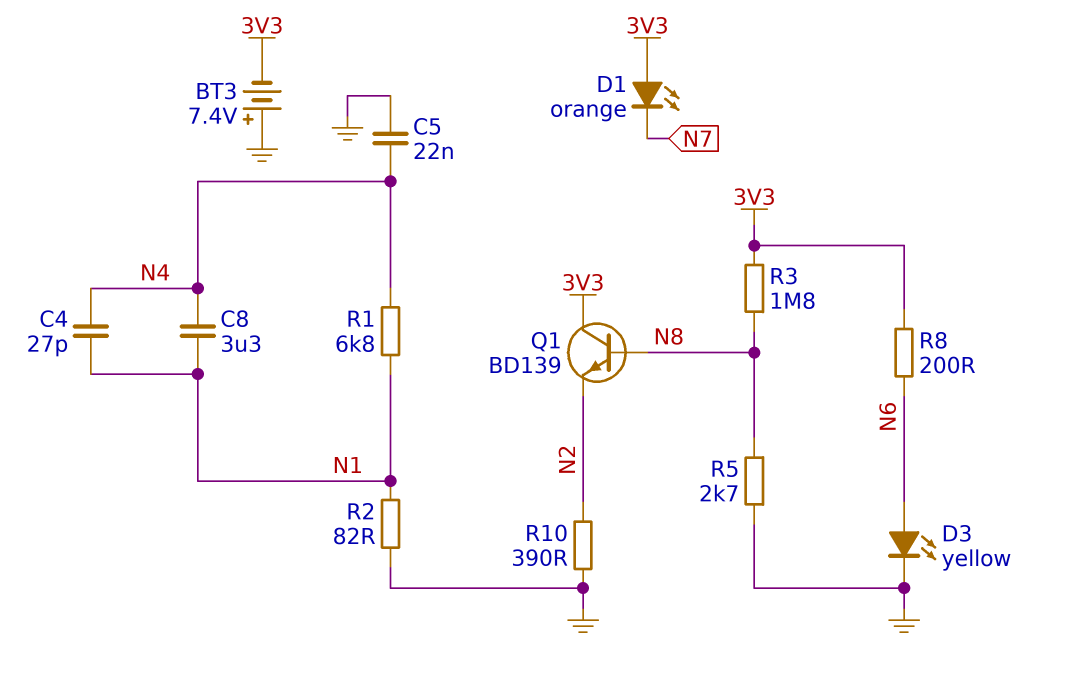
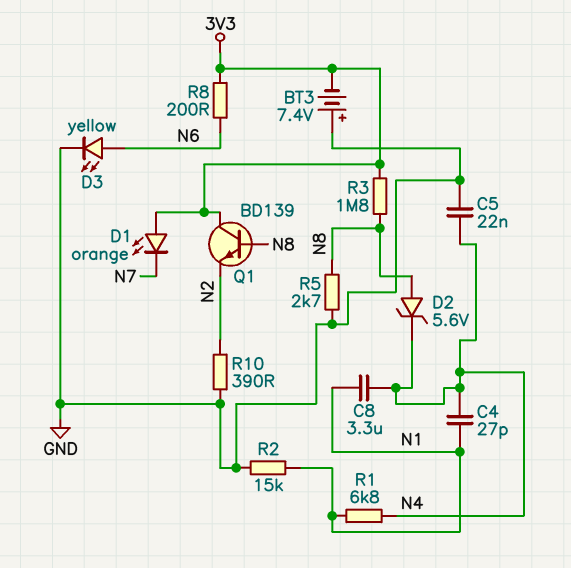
D2: none -> zener 5.6V (A N8, K N4)
R2: 82 (GND, N1) -> 15k (GND, N1)

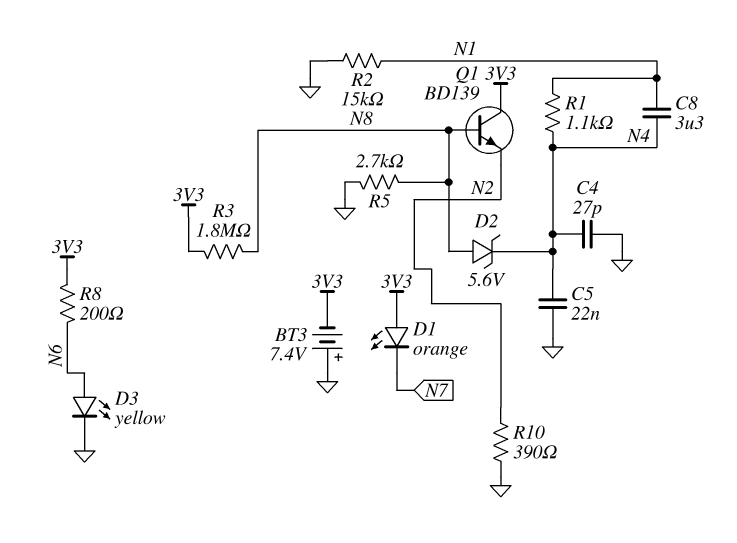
C4: 27pF (N1, N4) -> 27pF (GND, N4)
R1: 6.8k (N1, N4) -> 1.1k (N1, N4)

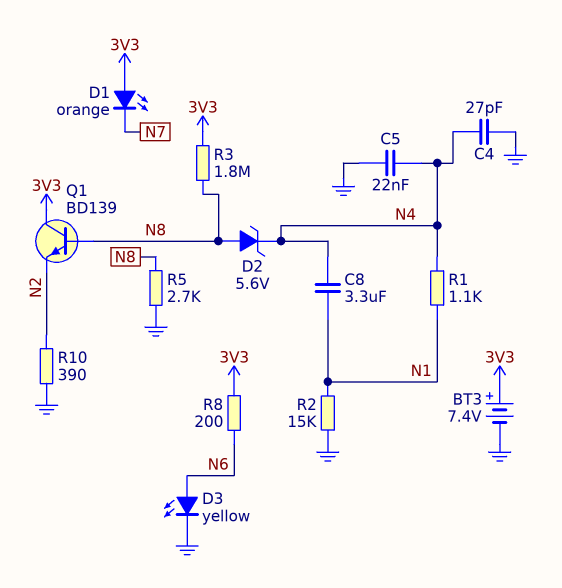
BT3: 7.4V (plus GND, minus 3V3) -> 7.4V (plus 3V3, minus GND)

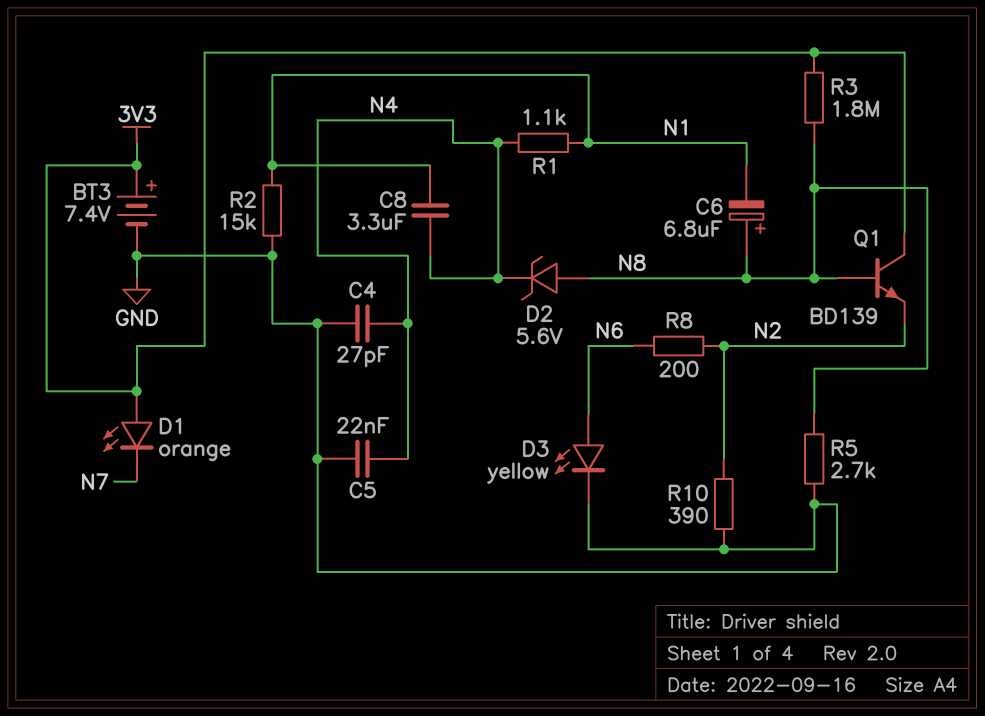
C6: none -> 6.8uF (plus N8, minus N1)
R8: 200 (3V3, N6) -> 200 (N2, N6)

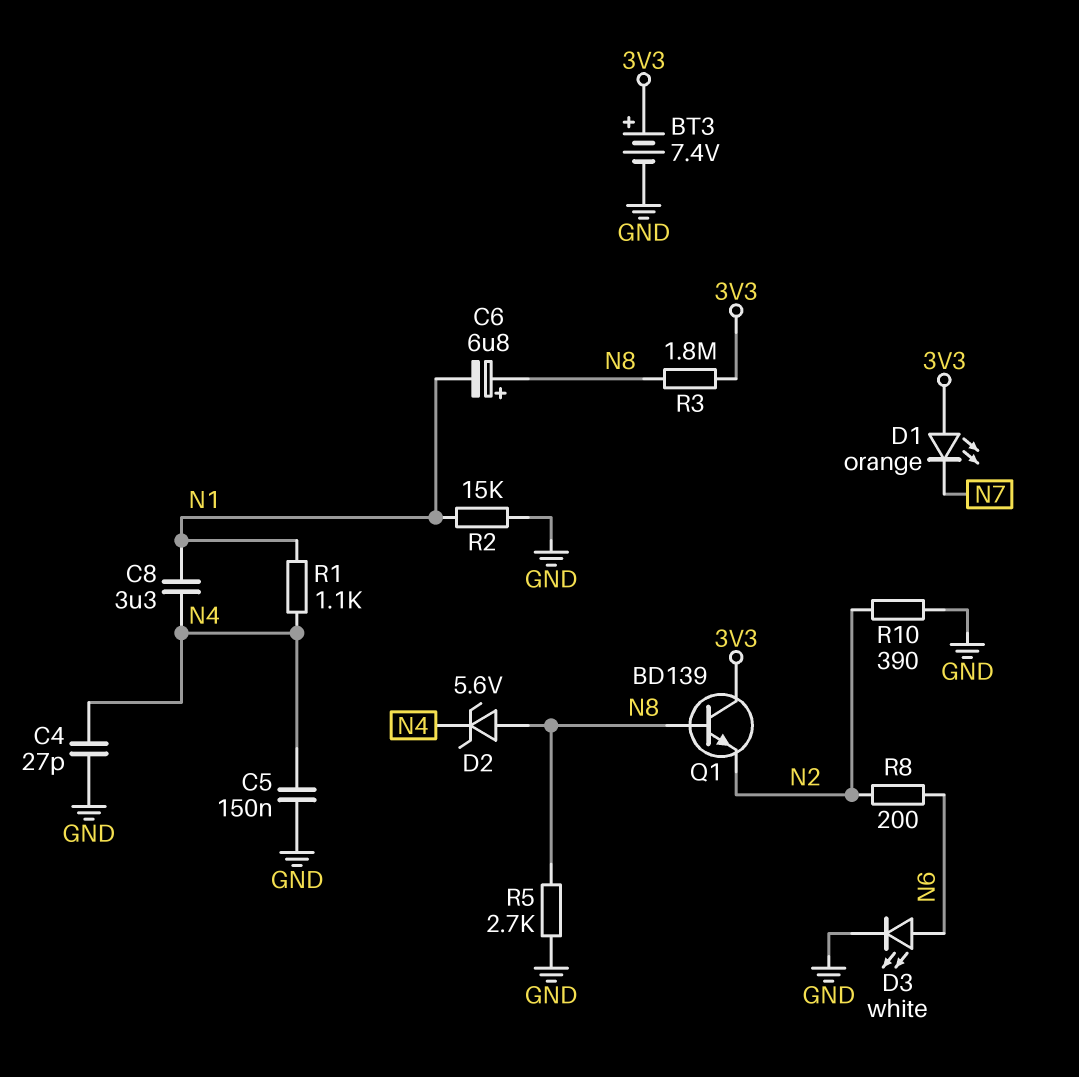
C5: 22nF (GND, N4) -> 150nF (GND, N4)
D3: LED yellow (A N6, K GND) -> LED white (A N6, K GND)

